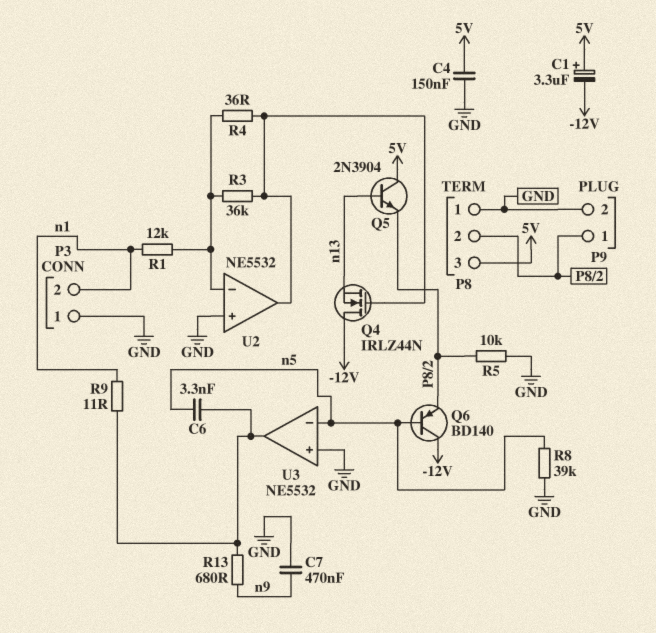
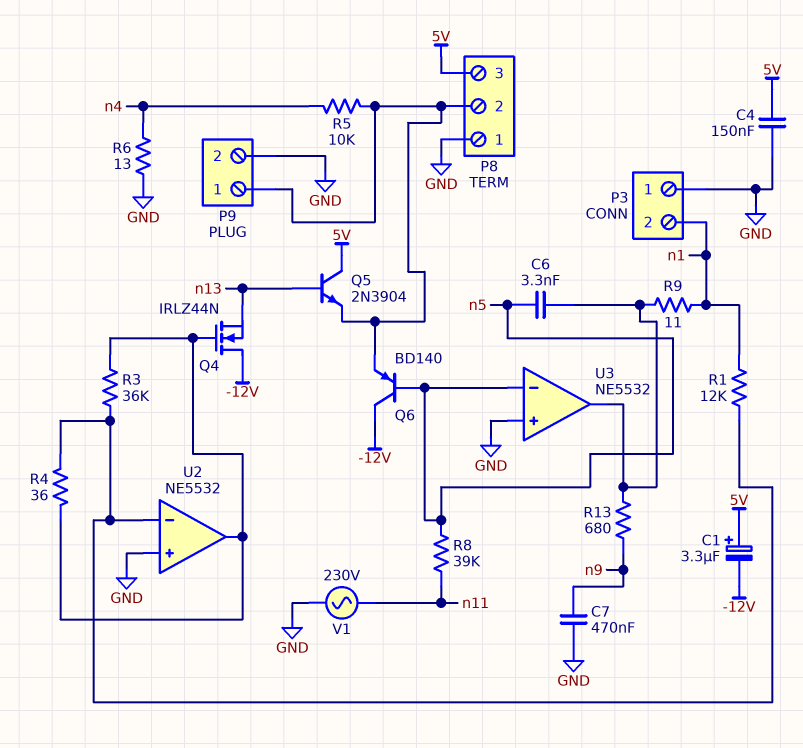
R5: 10k (GND, P8/2) -> 10k (P8/2, n4)
R6: none -> 13 (GND, n4)
R8: 39k (GND, n5) -> 39k (n5, n11)
V1: none -> AC 230V (GND, n11)

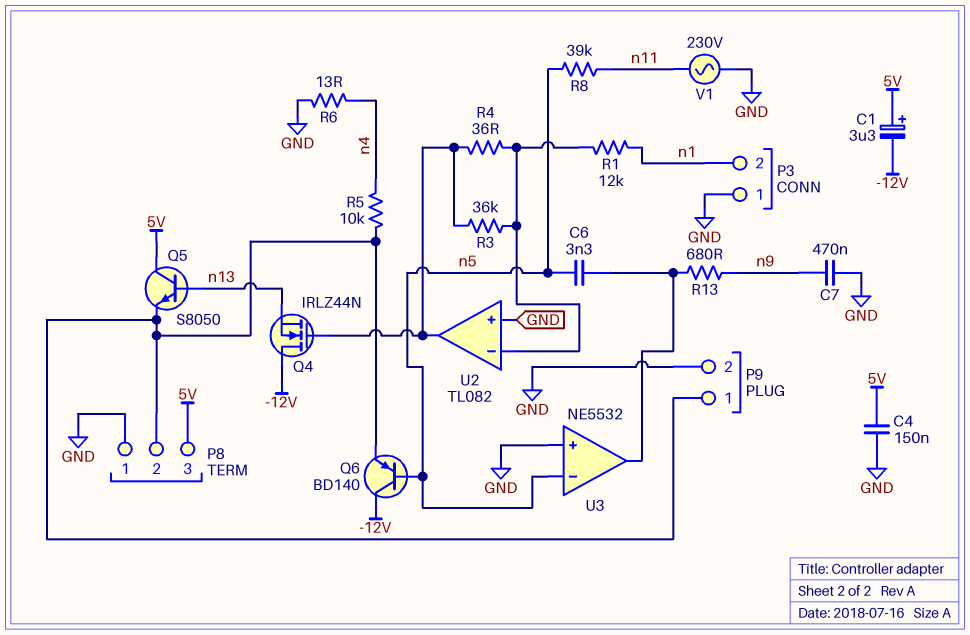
Q5: NPN 2N3904 (B n13, C 5V, E P8/2) -> NPN S8050 (B n13, C 5V, E P8/2)
R9: 11 (U3/out, n1) -> none
U2: NE5532 -> TL082

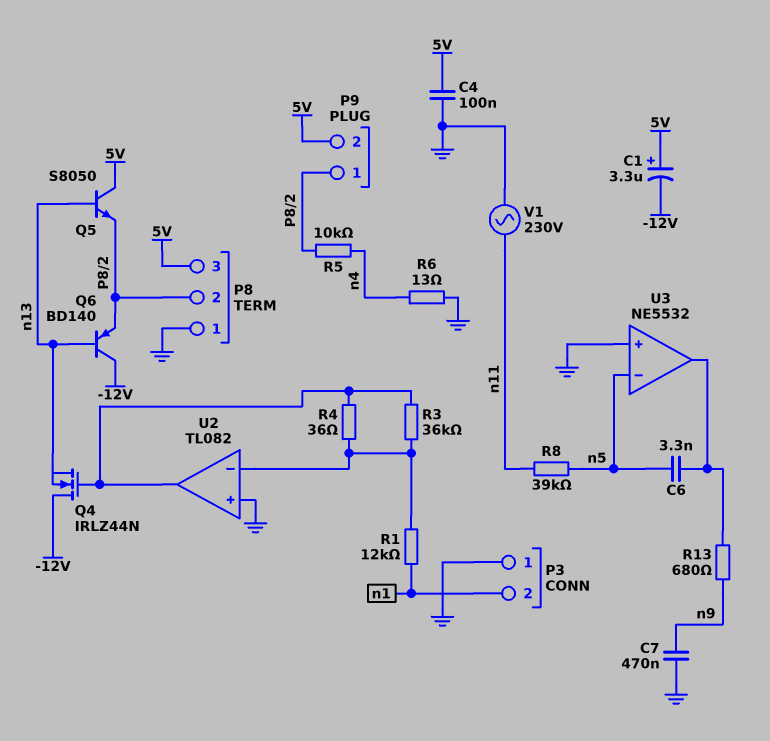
C4: 150nF (5V, GND) -> 100nF (5V, GND)
P9 pin 2: GND -> 5V
Q6: PNP BD140 (B n5, C -12V, E P8/2) -> PNP BD140 (B n13, C -12V, E P8/2)

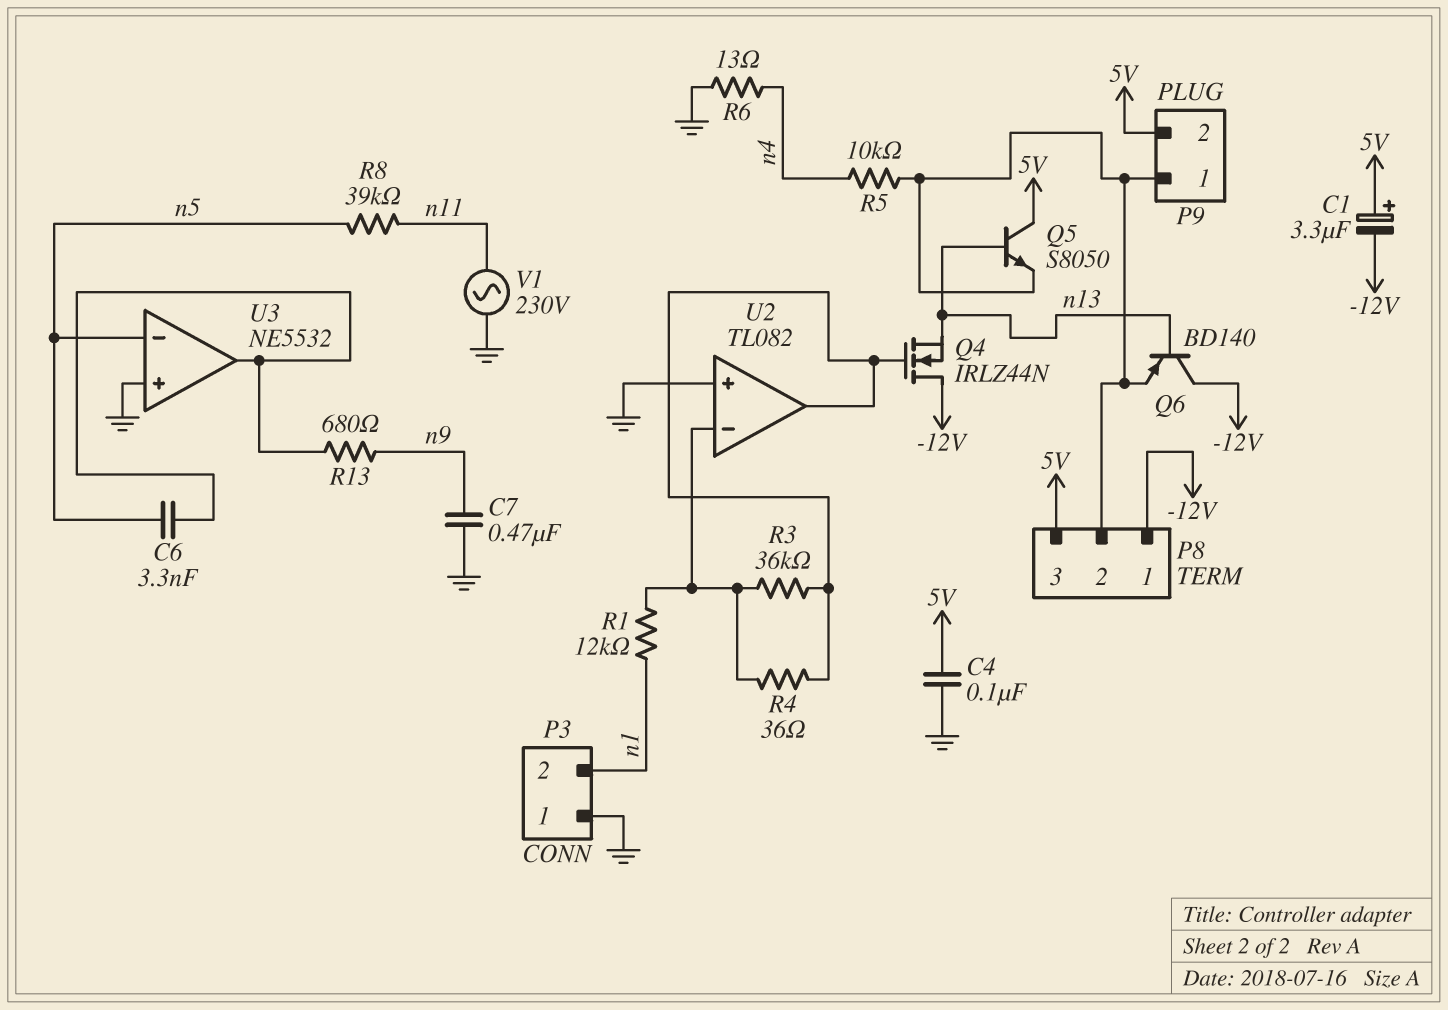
P8 pin 1: GND -> -12V

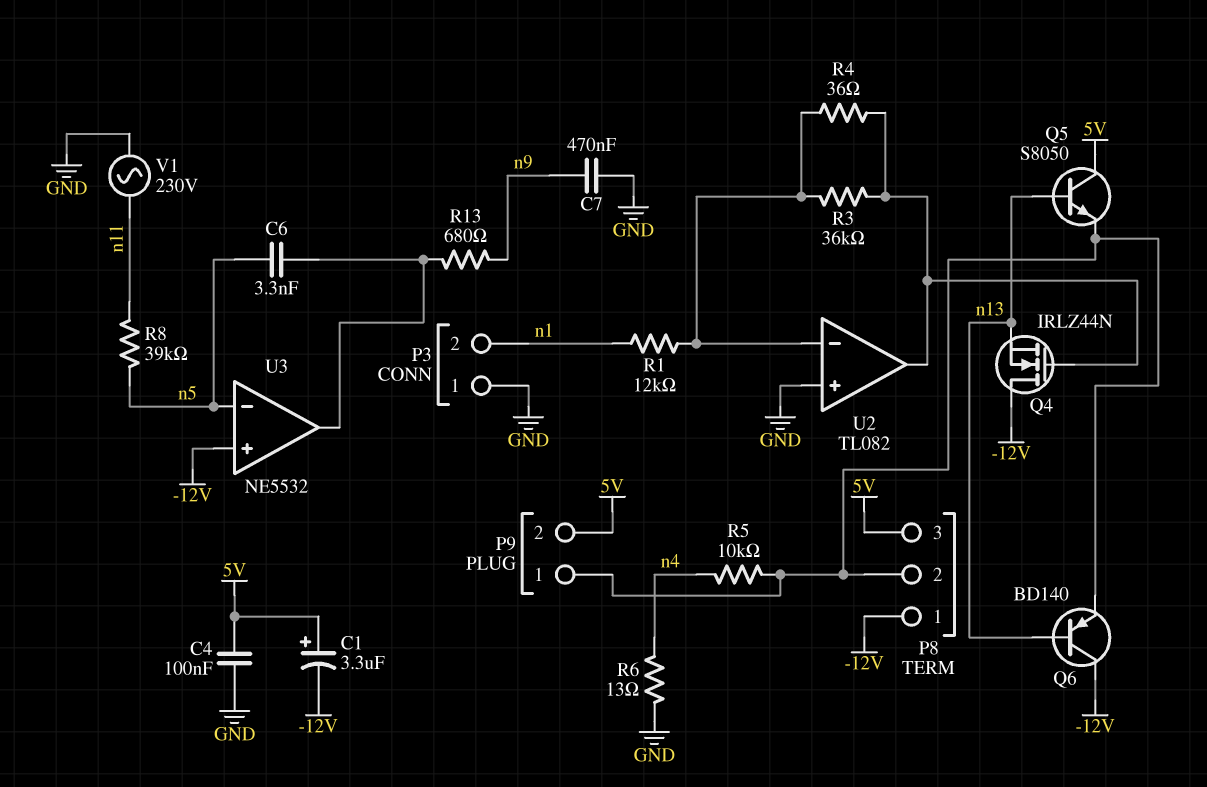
U3 pin in+: GND -> -12V

